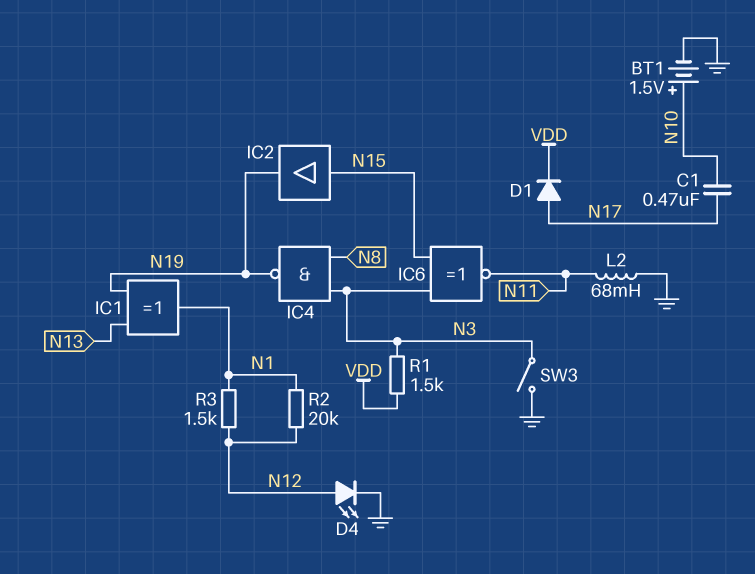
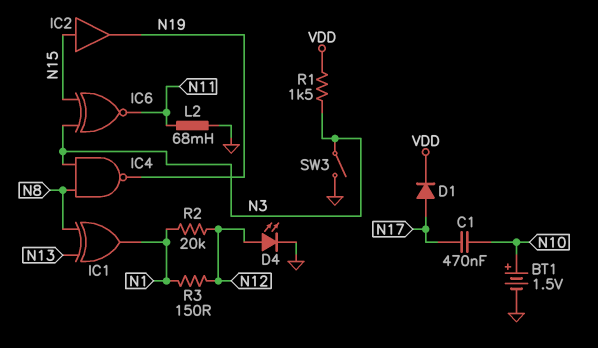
IC1: XOR (in N13, in N19, out N1) -> XOR (in N8, in N13, out N1)
R3: 1.5k (N1, N12) -> 150 (N1, N12)

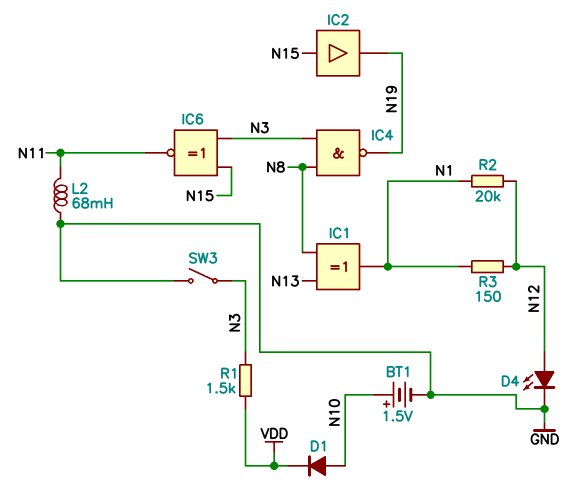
C1: 470nF (N10, N17) -> none
D1: diode (A N17, K VDD) -> diode (A N10, K VDD)

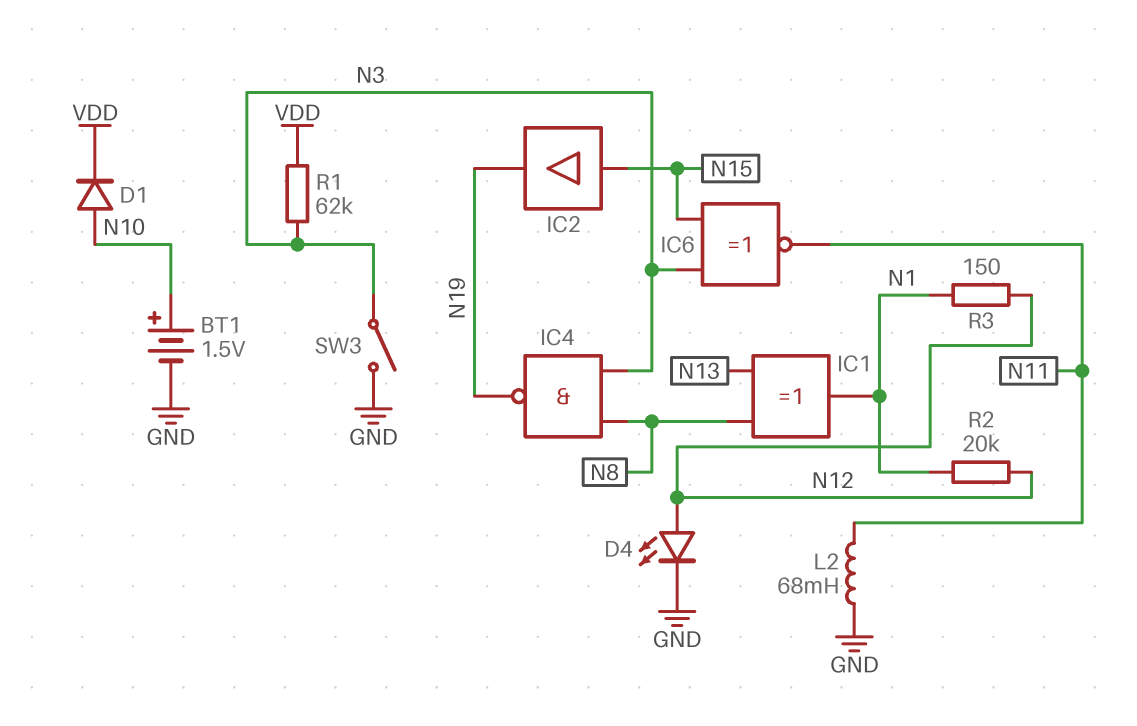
R1: 1.5k (N3, VDD) -> 62k (N3, VDD)

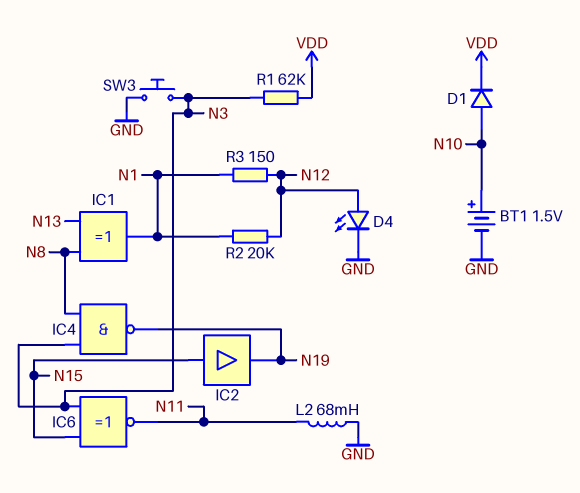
SW3: switch (GND, N3) -> button (GND, N3)

